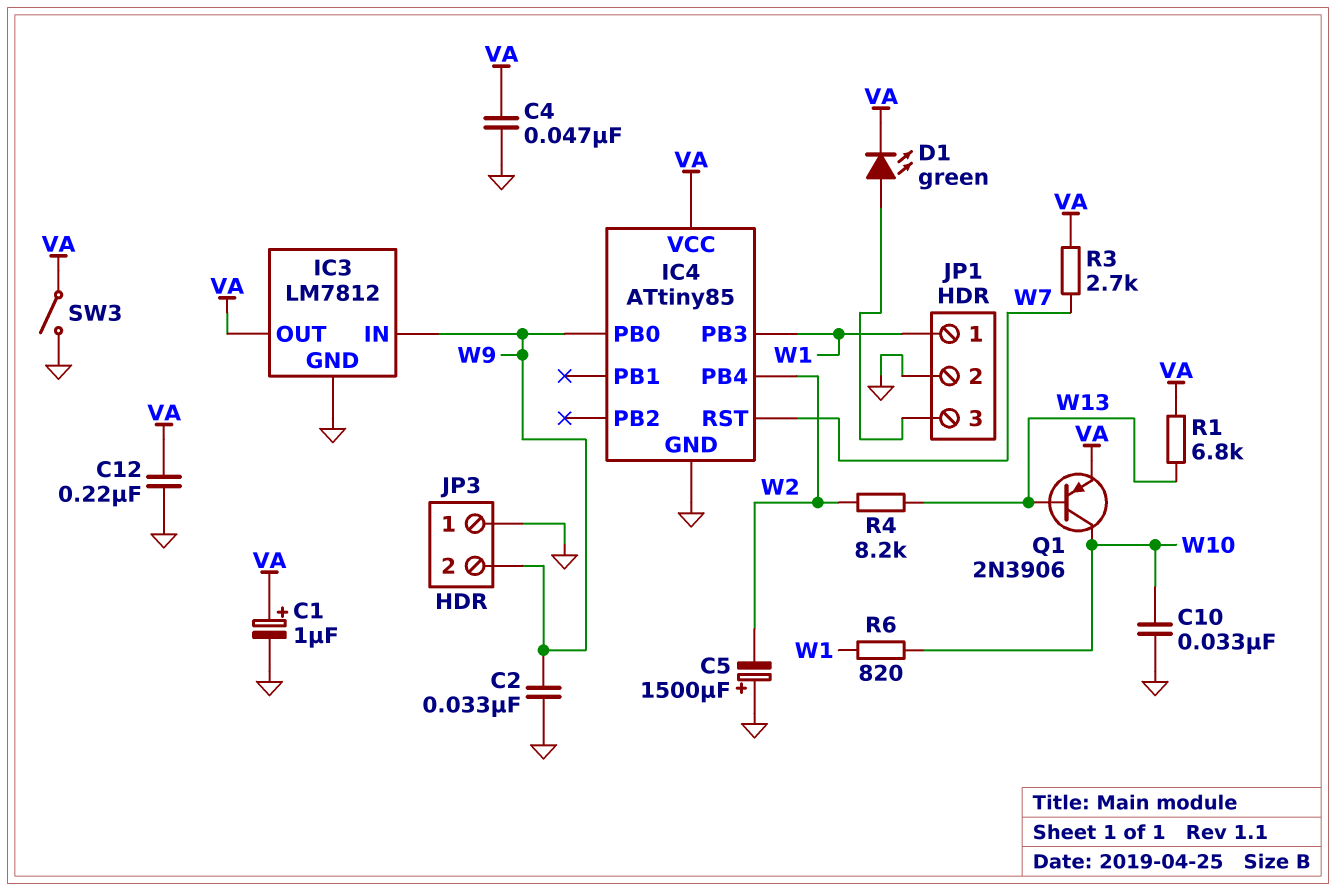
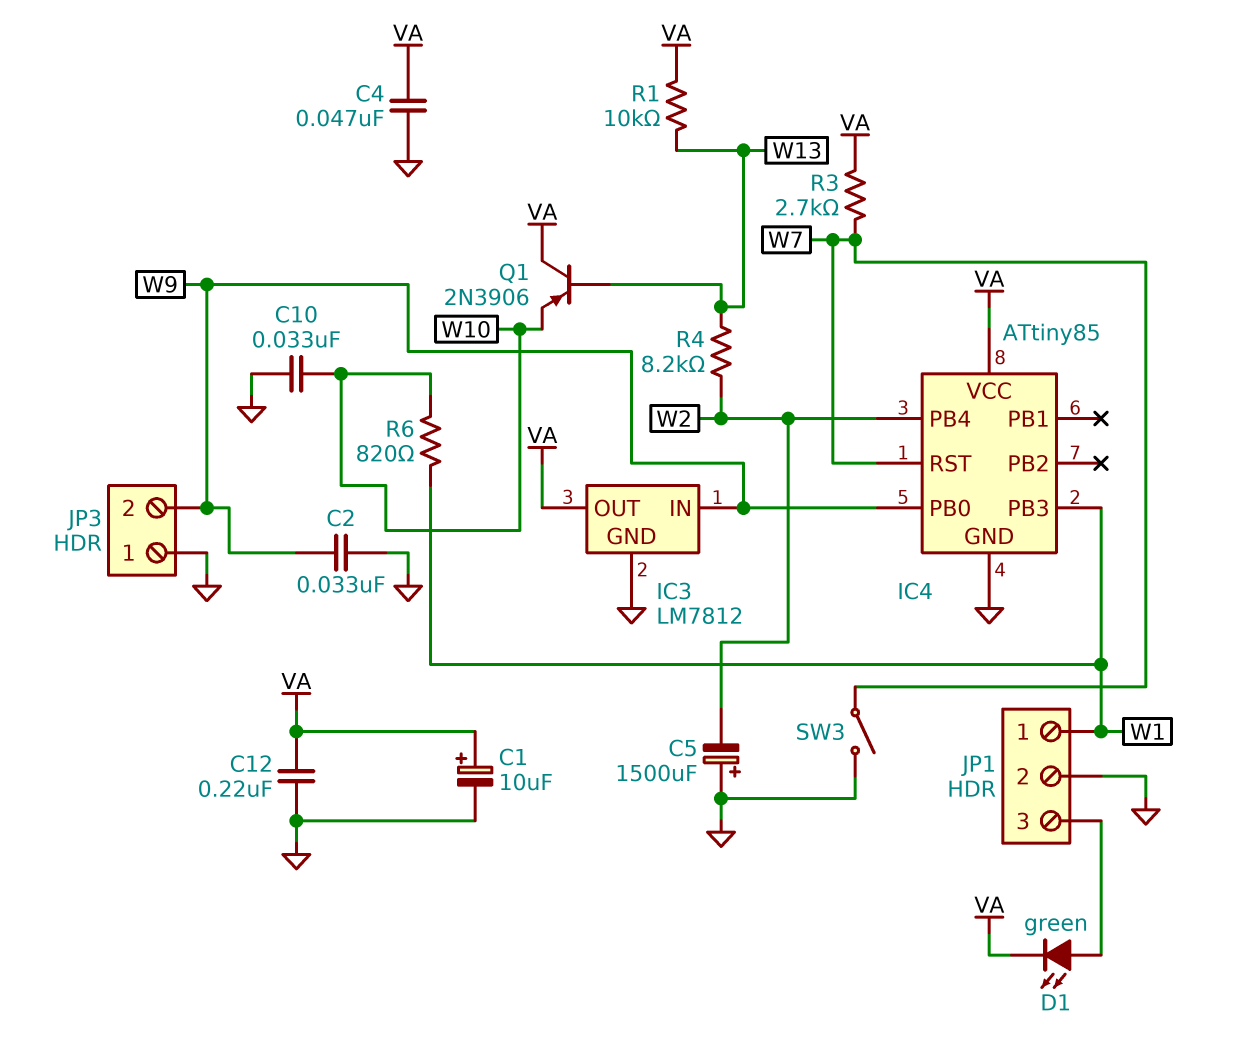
C1: 1uF (plus VA, minus GND) -> 10uF (plus VA, minus GND)
Q1: PNP 2N3906 (B W13, C W10, E VA) -> PNP 2N3906 (B W13, C VA, E W10)
R1: 6.8k (VA, W13) -> 10k (VA, W13)
SW3: switch (GND, VA) -> switch (GND, W7)

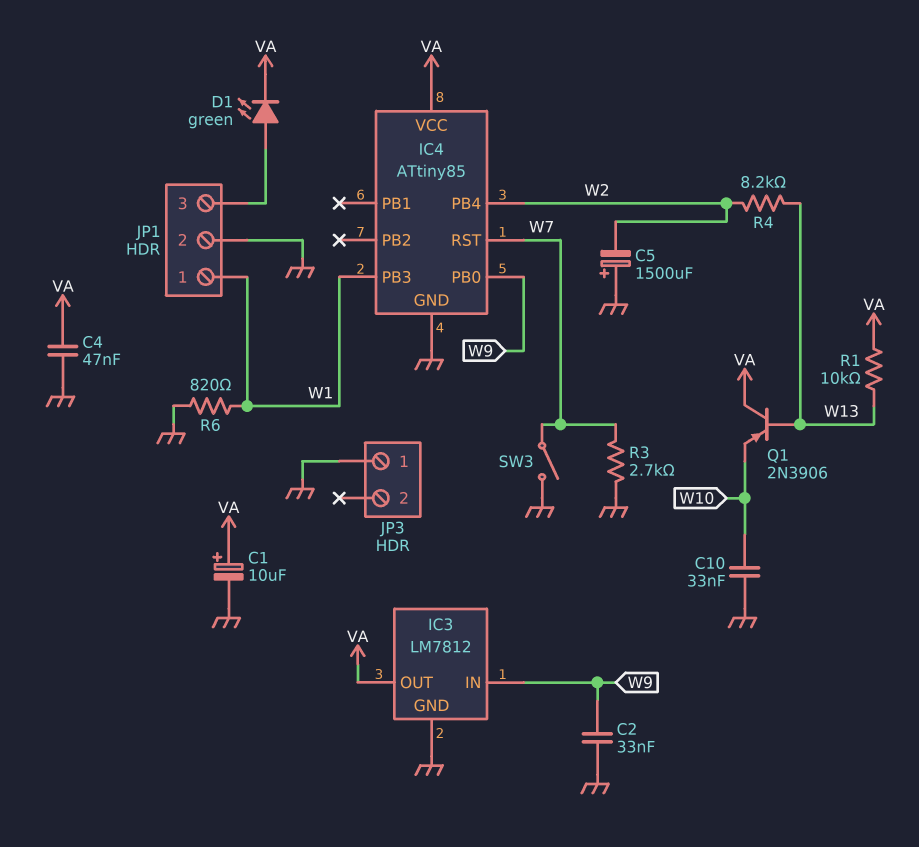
C12: 220nF (GND, VA) -> none
JP3 pin 2: W9 -> none
R3: 2.7k (VA, W7) -> 2.7k (GND, W7)
R6: 820 (W1, W10) -> 820 (GND, W1)

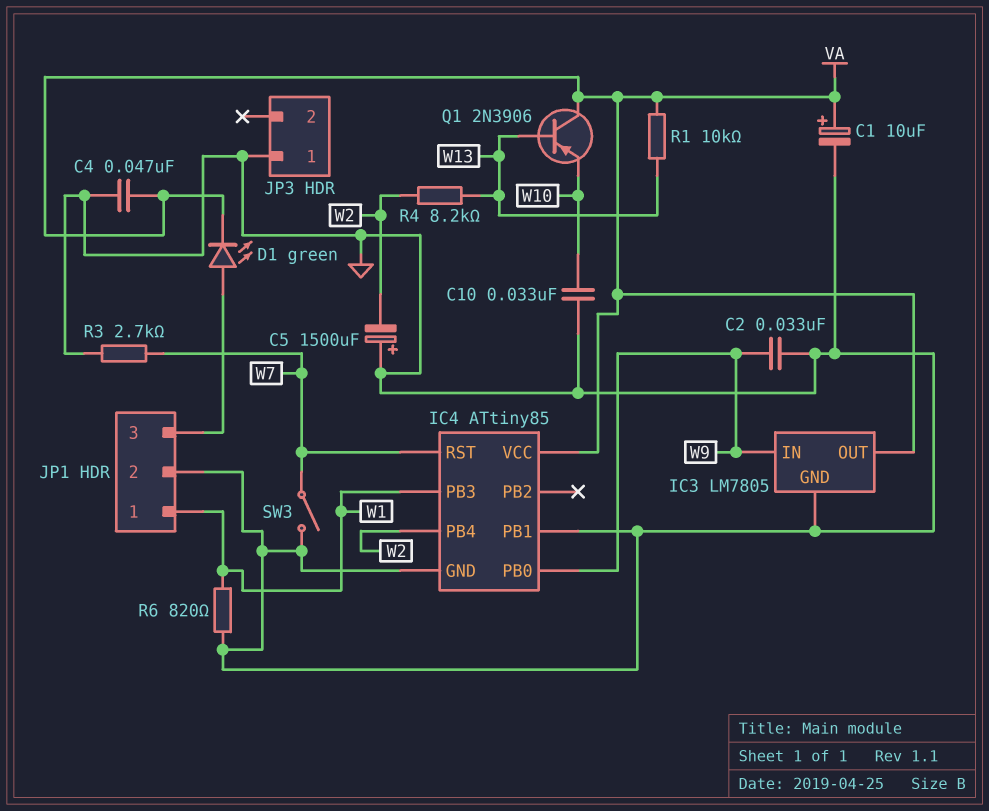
IC3: LM7812 -> LM7805
IC4 pin PB1: none -> GND

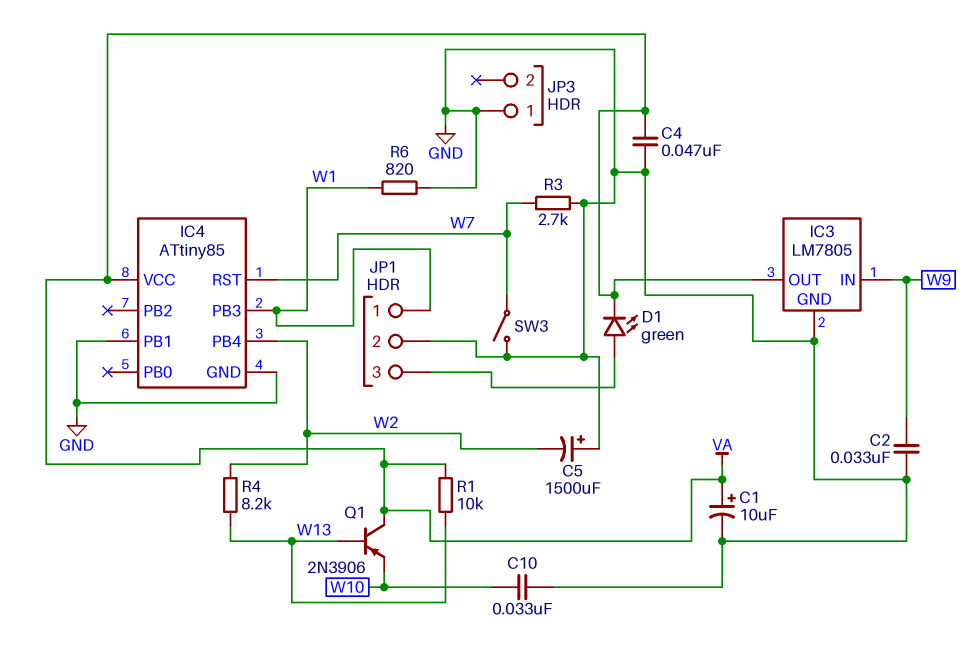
IC4 pin PB0: W9 -> none

